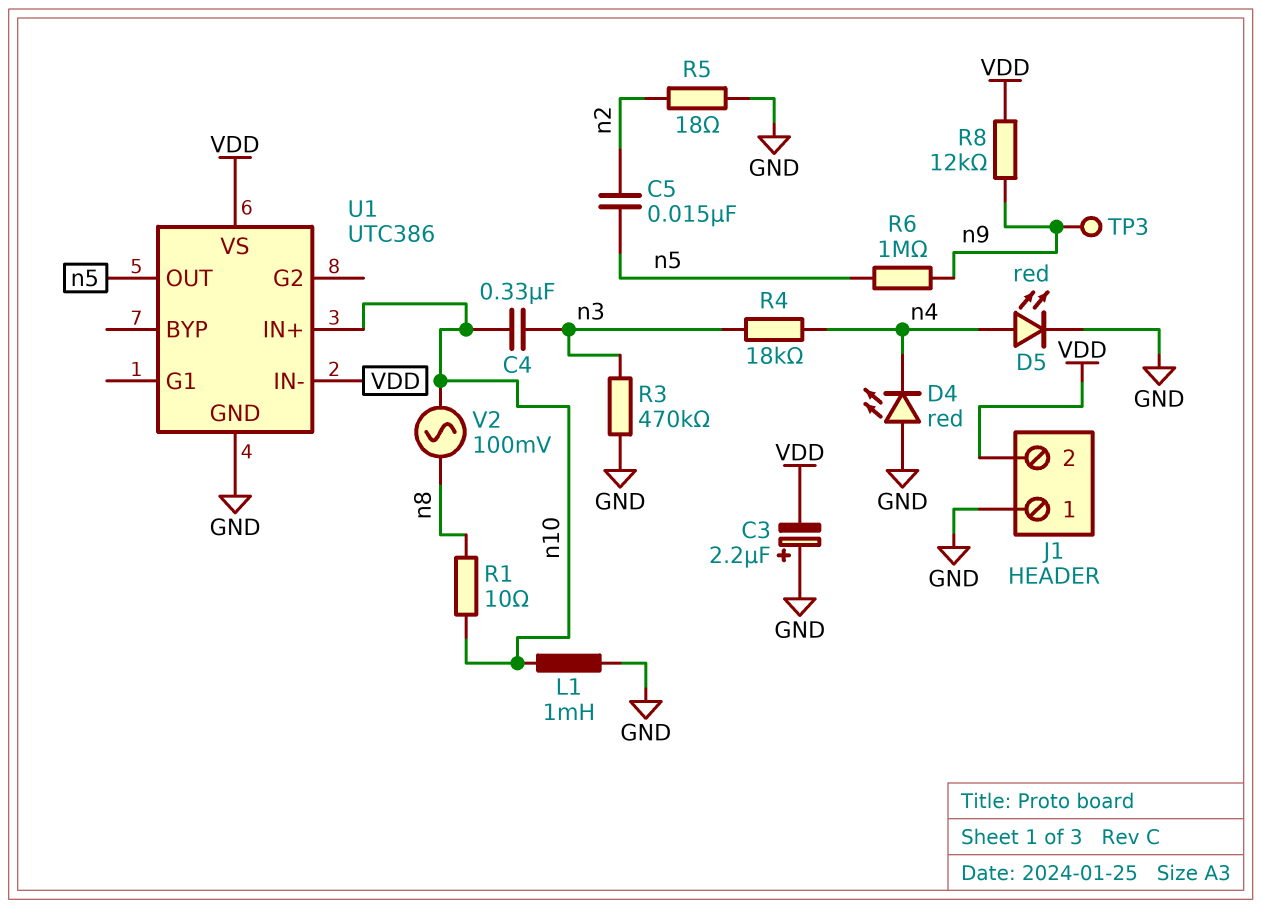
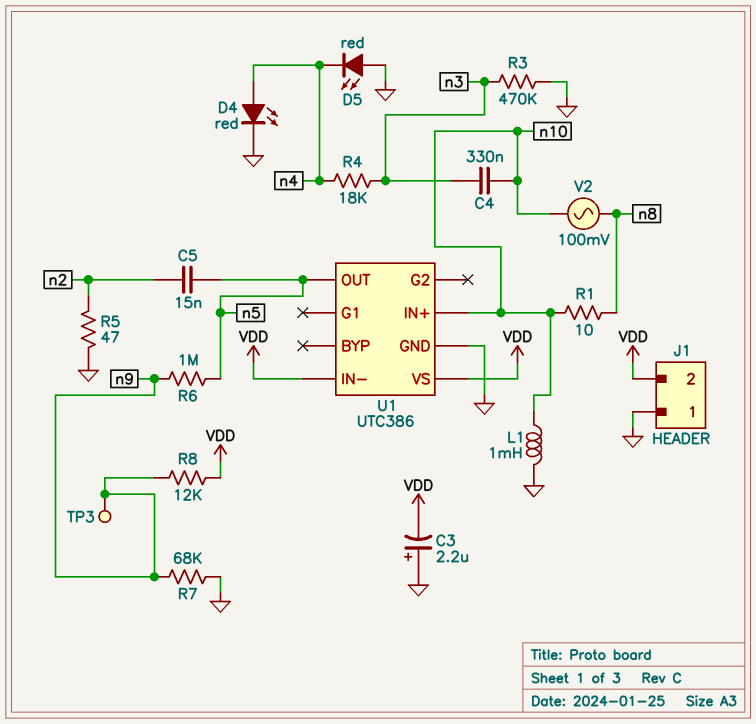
D4: LED red (A GND, K n4) -> LED red (A n4, K GND)
D5: LED red (A n4, K GND) -> LED red (A GND, K n4)
R5: 18 (GND, n2) -> 47 (GND, n2)
R7: none -> 68k (GND, n9)

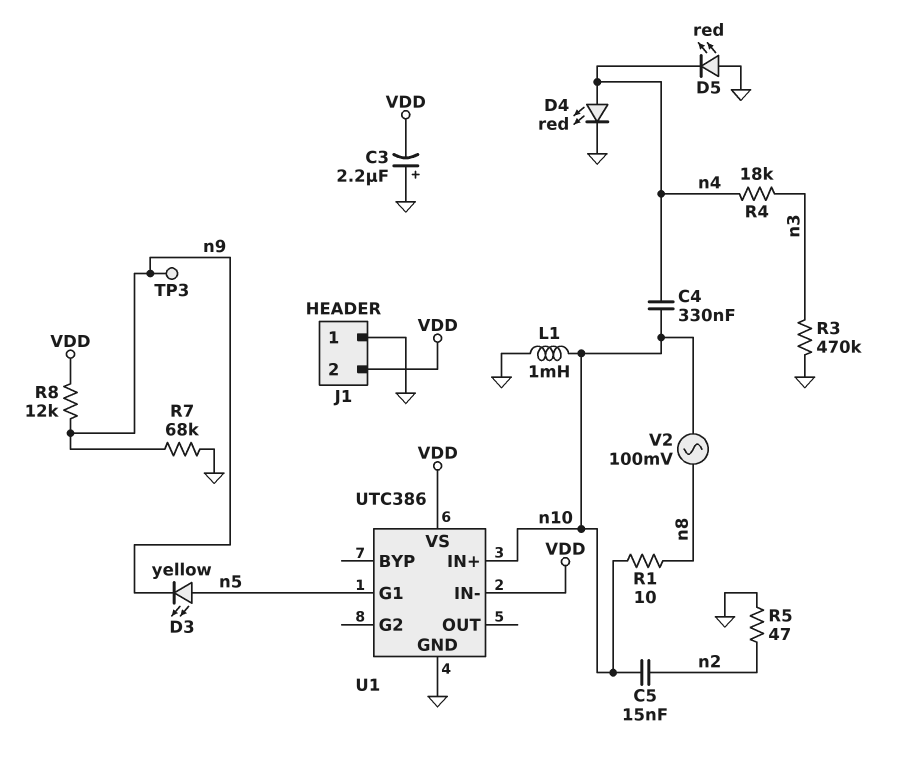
C4: 330nF (n3, n10) -> 330nF (n4, n10)
C5: 15nF (n2, n5) -> 15nF (n2, n10)
D3: none -> LED yellow (A n5, K n9)
R6: 1M (n5, n9) -> none
U1 pin G1: none -> n5
U1 pin OUT: n5 -> none

